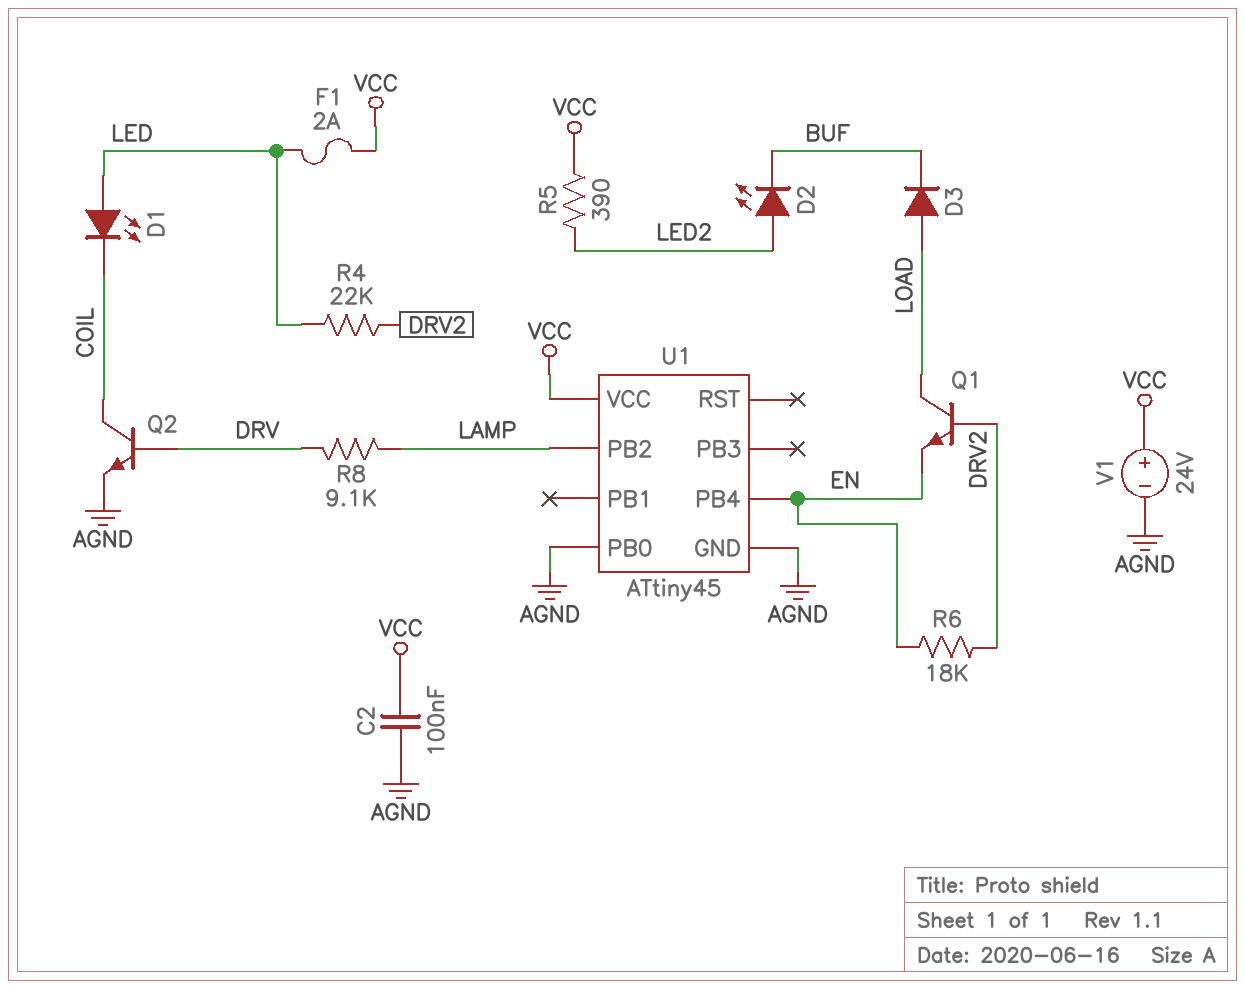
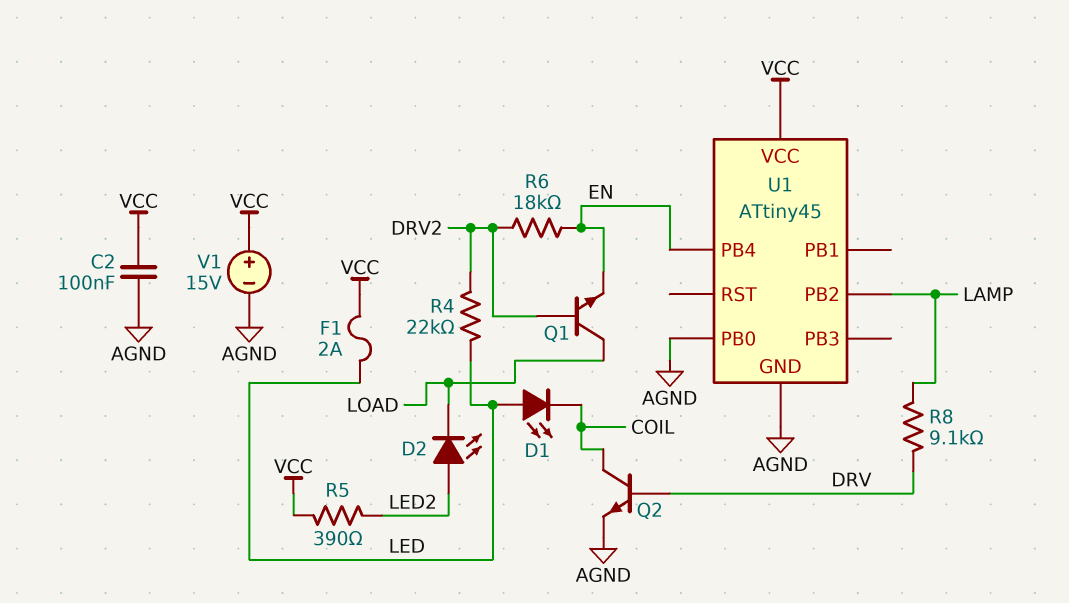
D2: LED (A LED2, K BUF) -> LED (A LED2, K LOAD)
D3: diode (A LOAD, K BUF) -> none
V1: 24V (plus VCC, minus AGND) -> 15V (plus VCC, minus AGND)

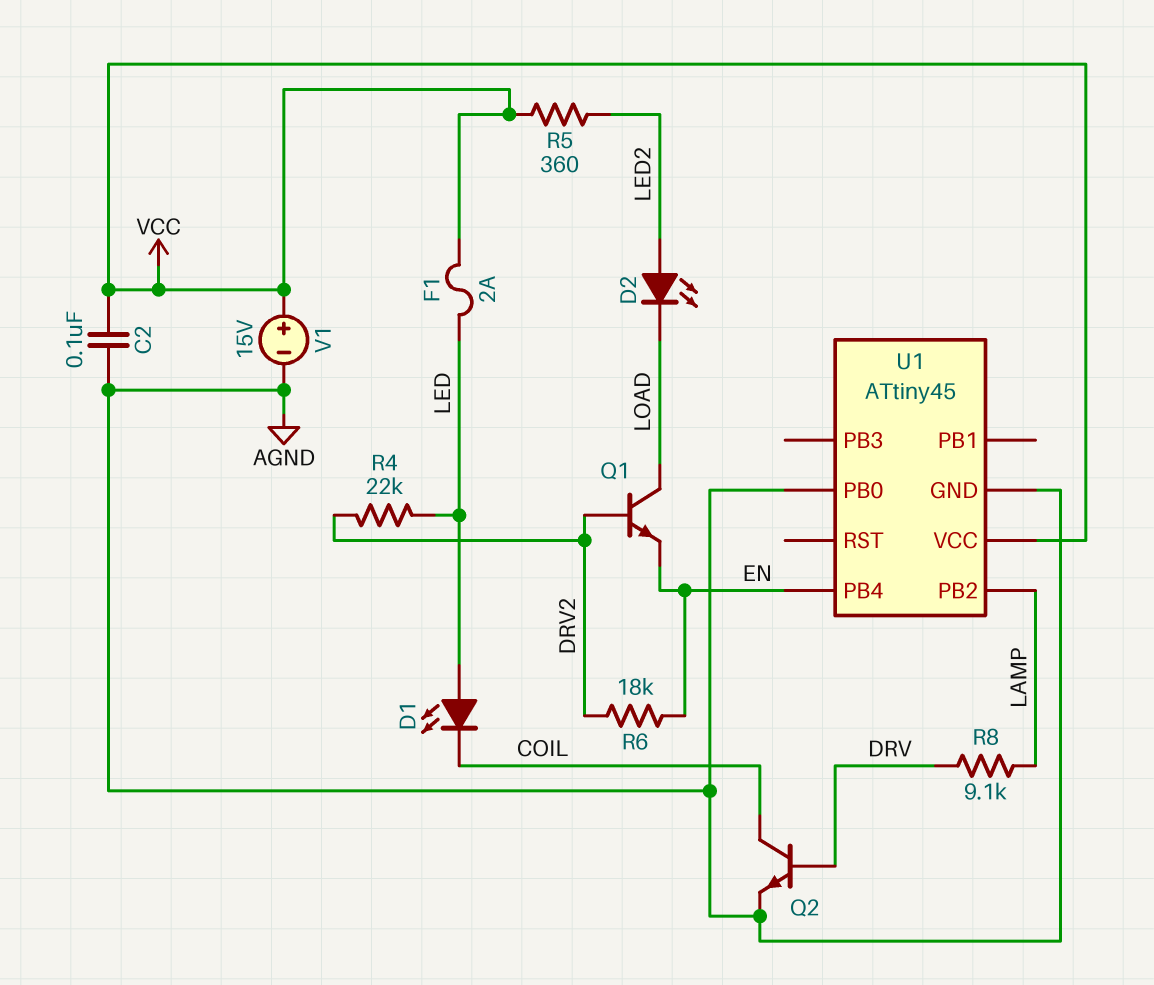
R5: 390 (LED2, VCC) -> 360 (LED2, VCC)

